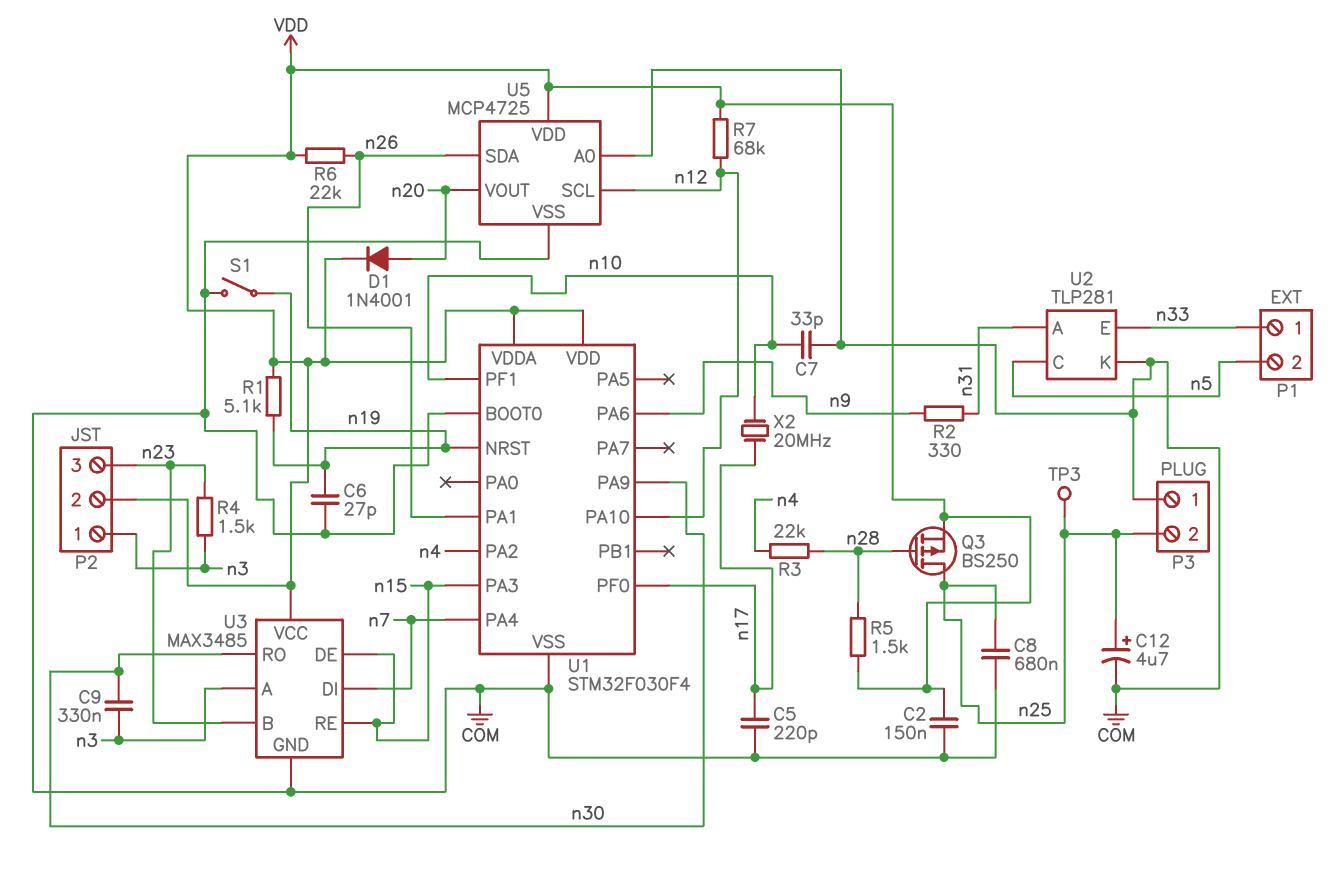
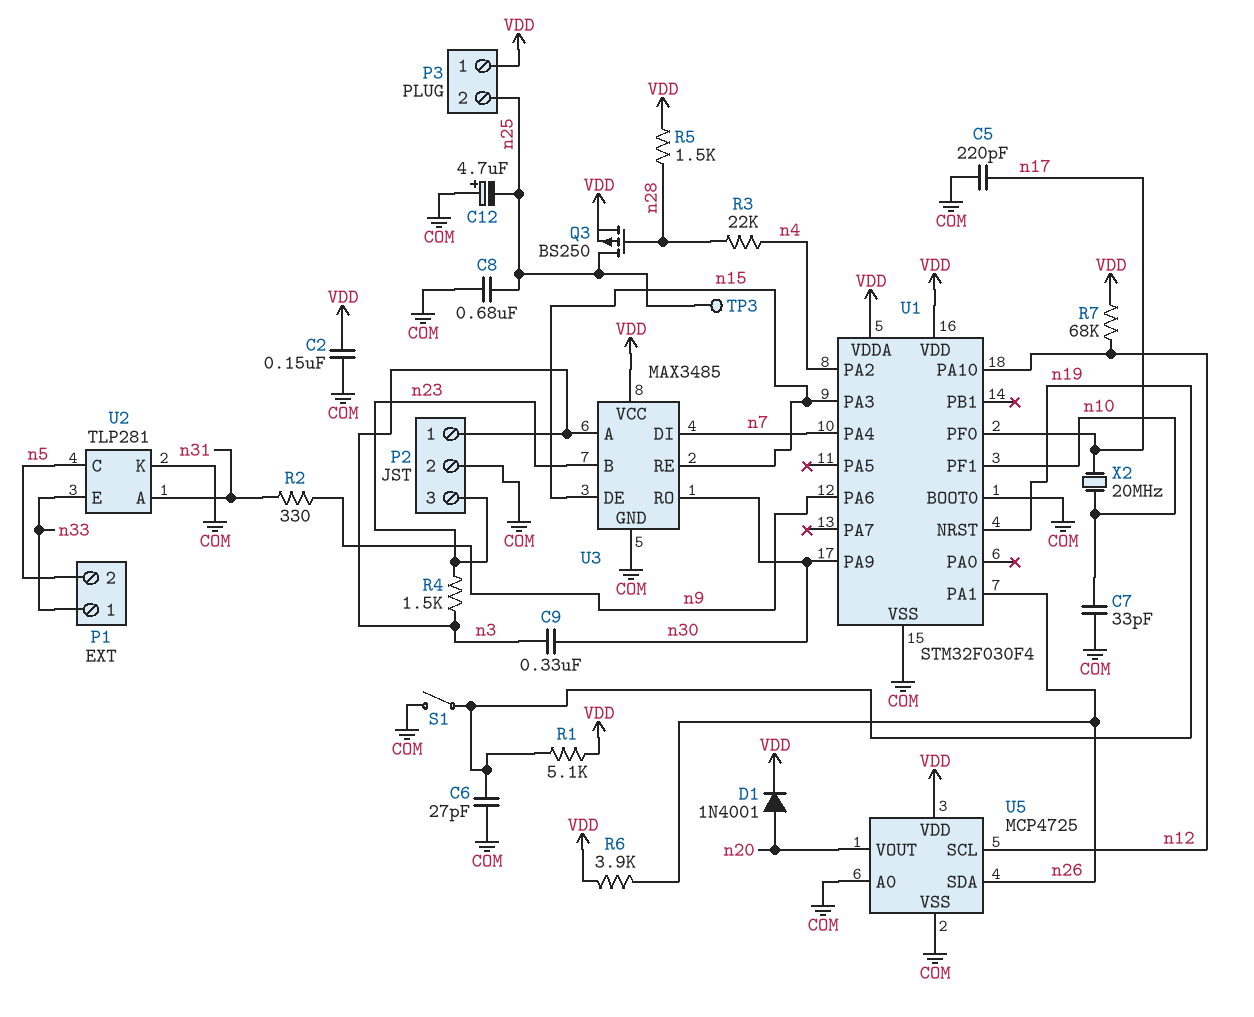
C12: 4.7uF (plus n25, minus COM) -> 4.7uF (plus COM, minus n25)
P2 pin 2: VDD -> COM
P3 pin 1: COM -> VDD
R6: 22k (VDD, n26) -> 3.9k (VDD, n26)

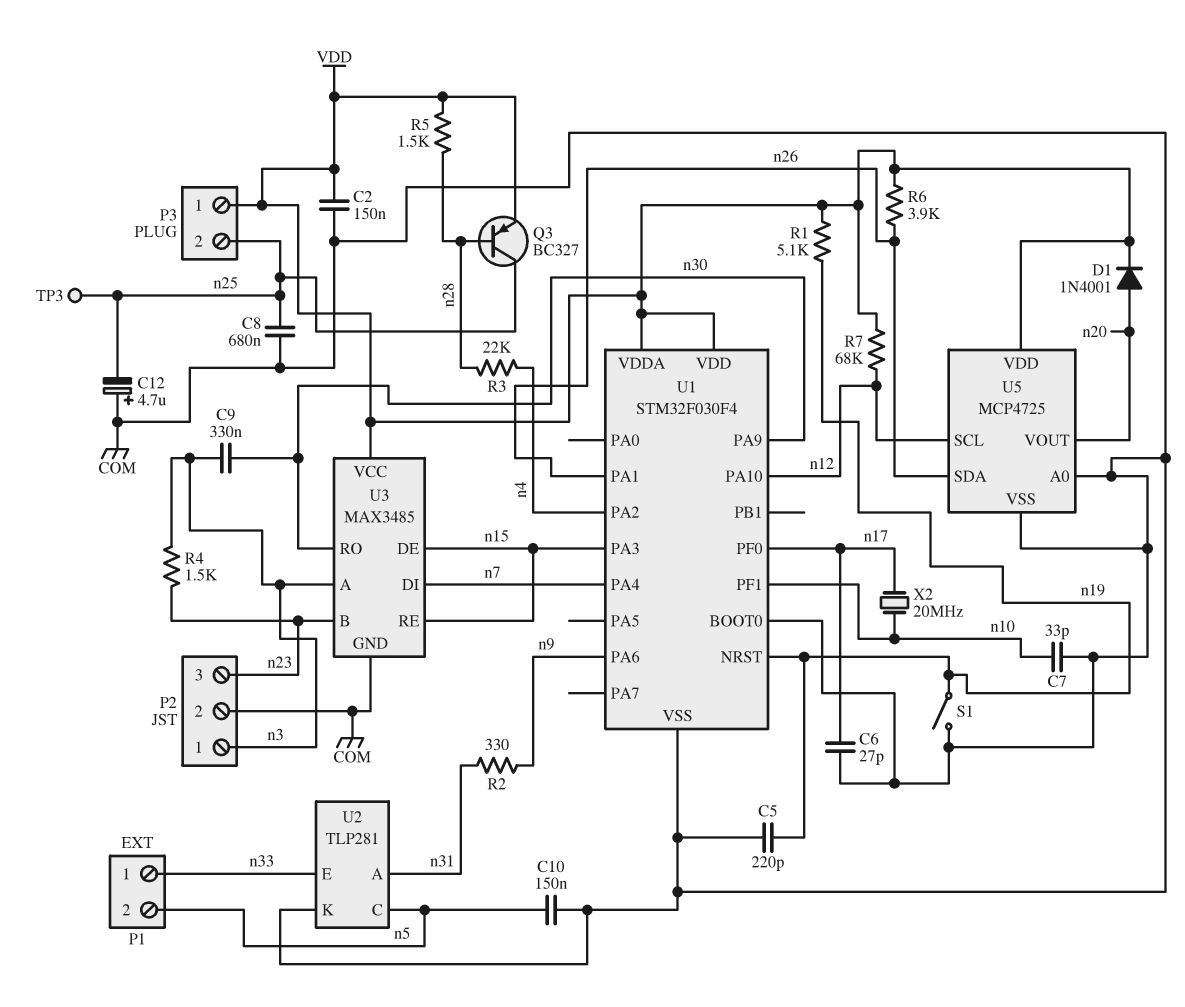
C5: 220pF (COM, n17) -> 220pF (COM, n19)
C6: 27pF (COM, n19) -> 27pF (COM, n17)
C10: none -> 150nF (COM, n5)
Q3: PMOS BS250 (G n28, D n25, S VDD) -> PNP BC327 (B n28, C n25, E VDD)

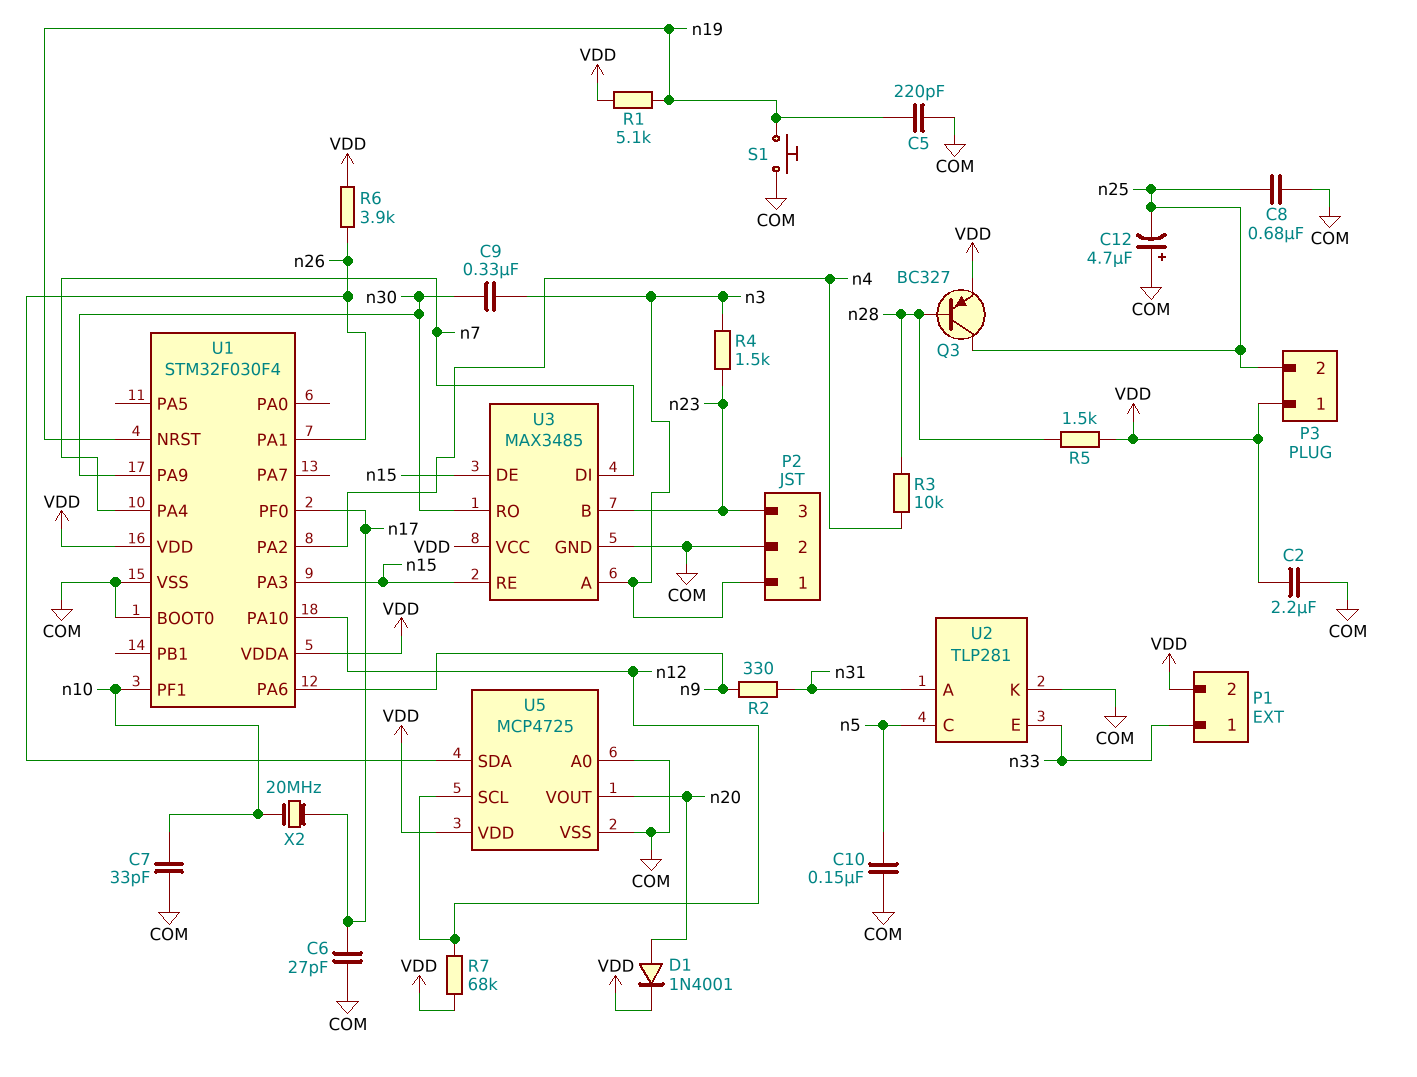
C2: 150nF (COM, VDD) -> 2.2uF (COM, VDD)
P1 pin 2: n5 -> VDD
R3: 22k (n4, n28) -> 10k (n4, n28)
S1: switch (COM, n19) -> button (COM, n19)
TP3: test point (n25) -> none

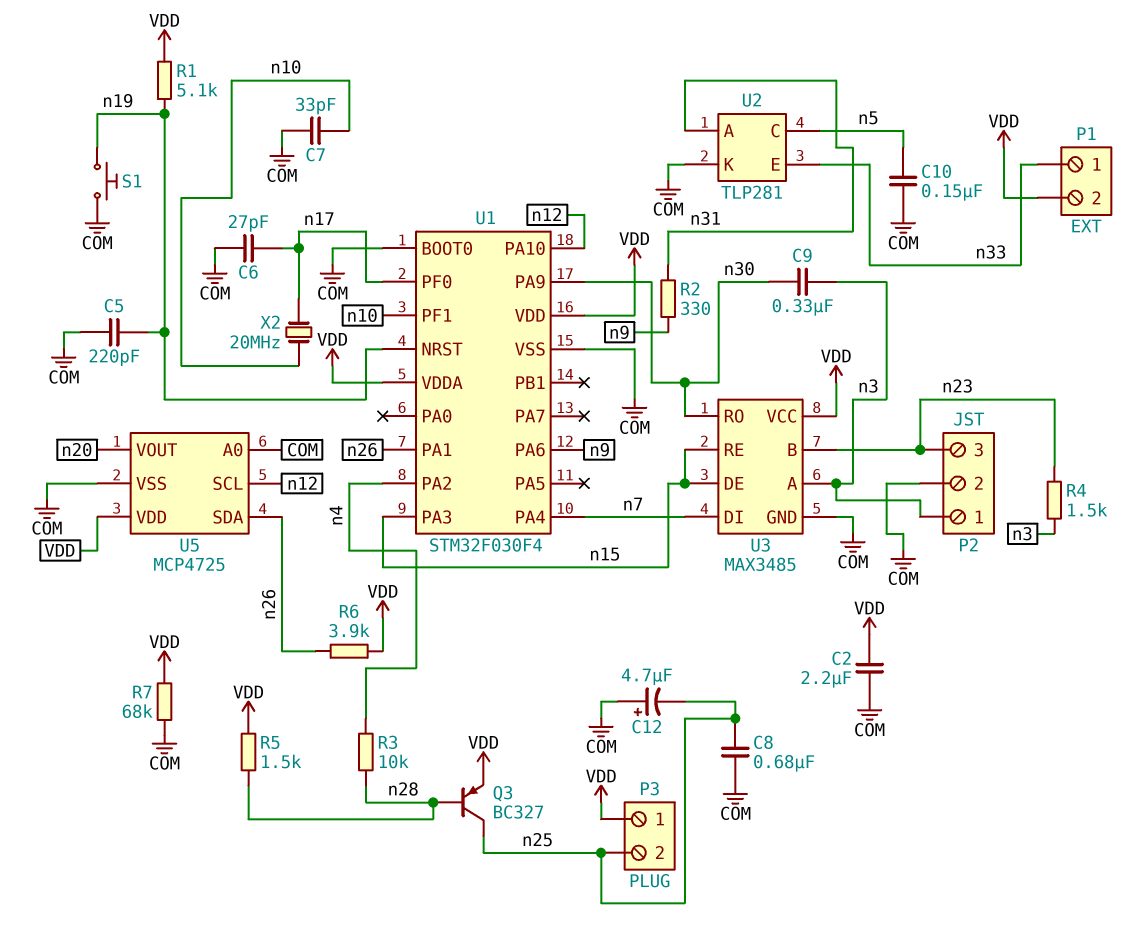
D1: diode 1N4001 (A n20, K VDD) -> none
R7: 68k (VDD, n12) -> 68k (COM, VDD)

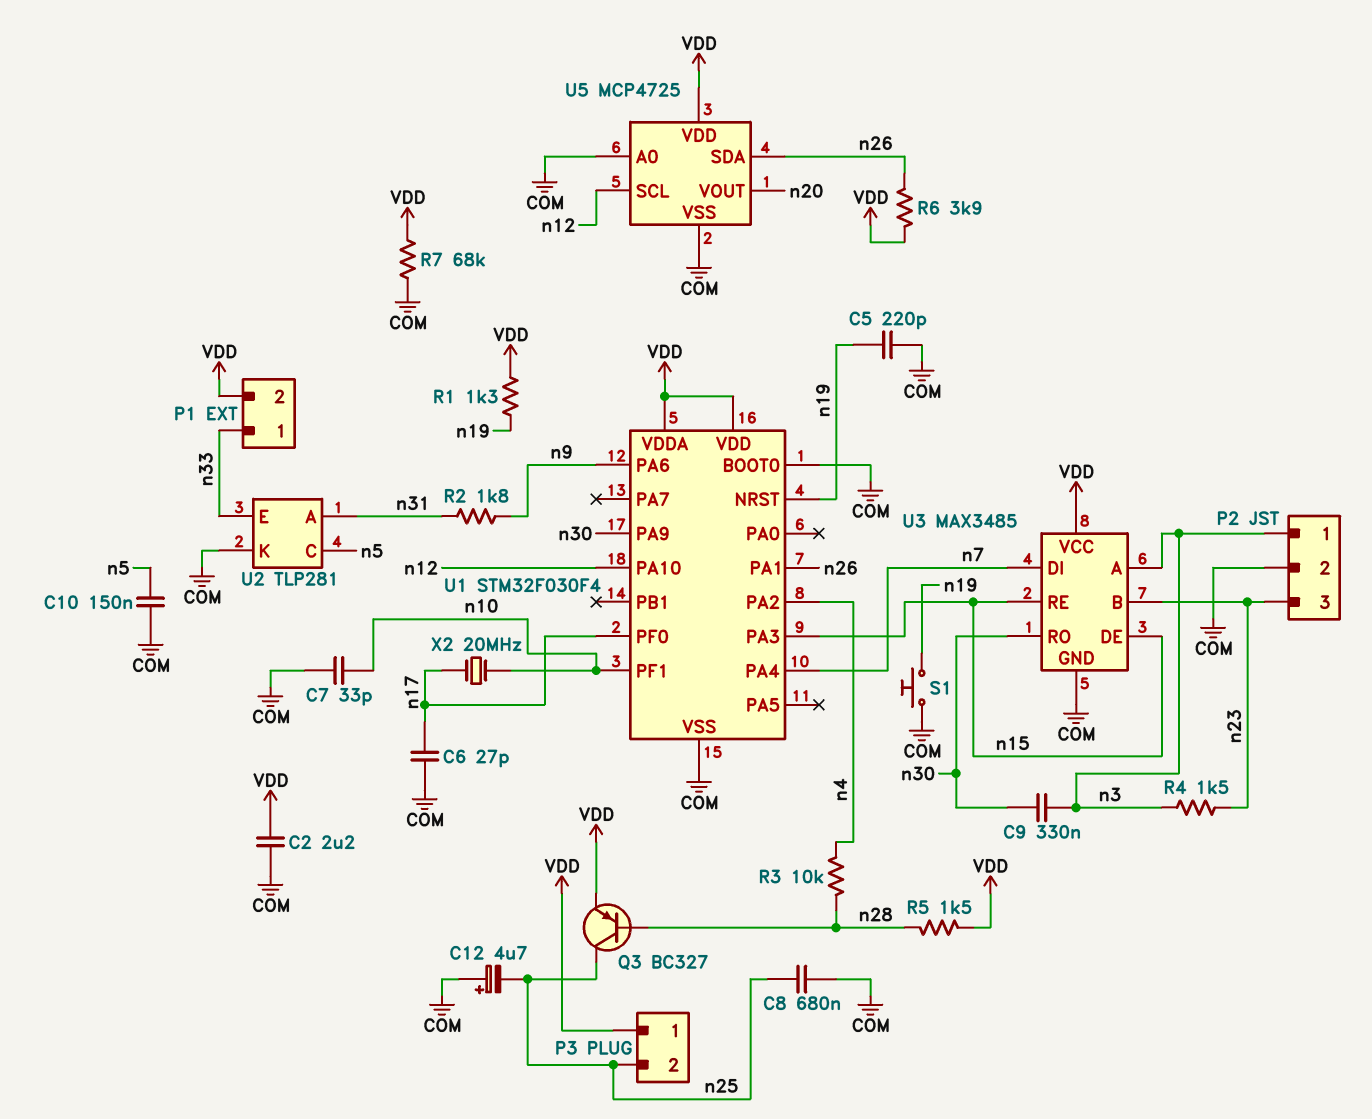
R1: 5.1k (VDD, n19) -> 1.3k (VDD, n19)
R2: 330 (n9, n31) -> 1.8k (n9, n31)

